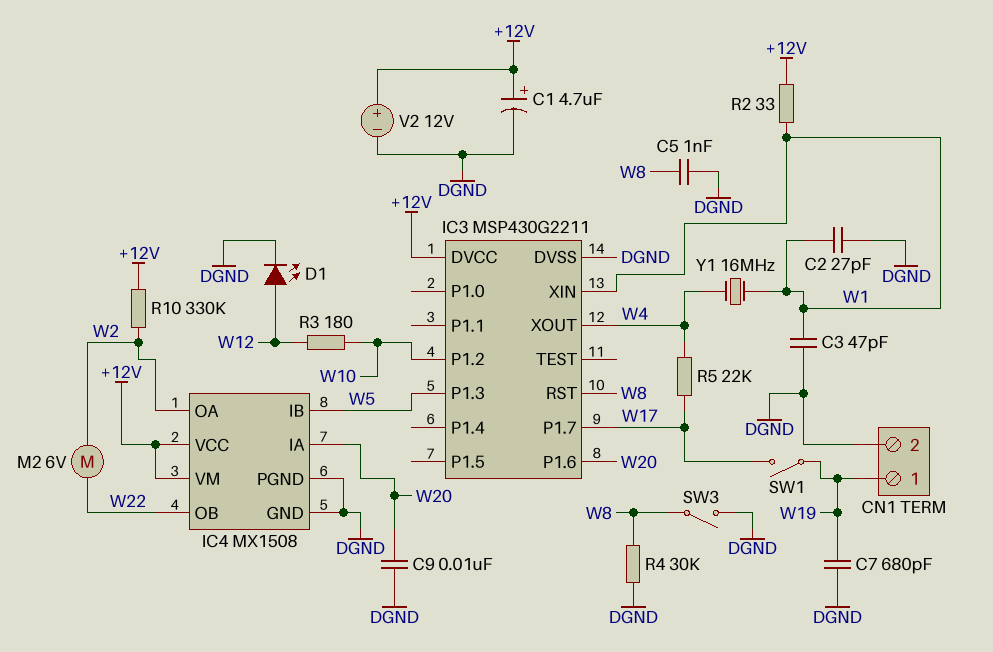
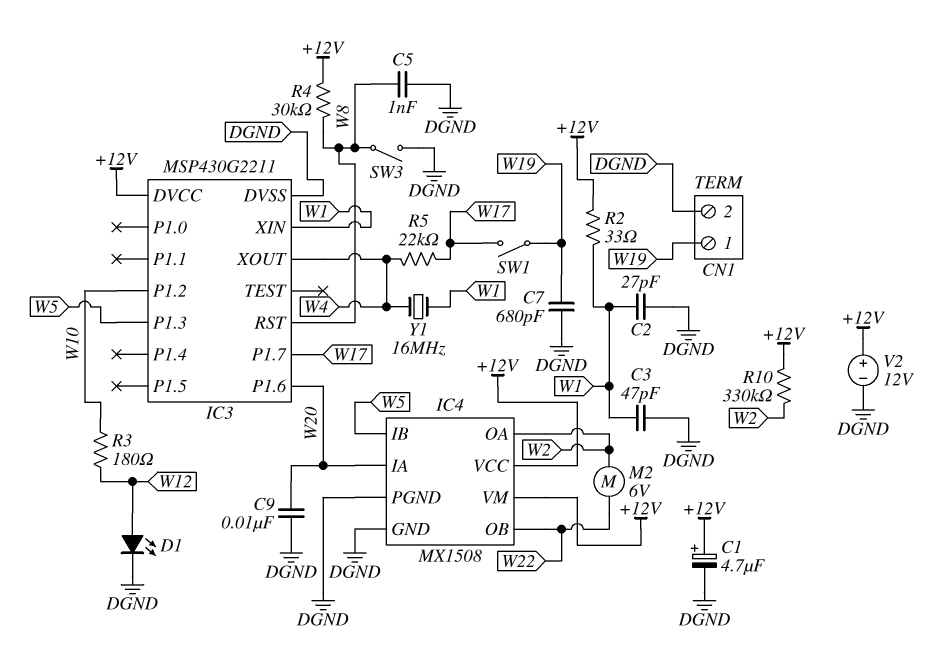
R4: 30k (DGND, W8) -> 30k (+12V, W8)

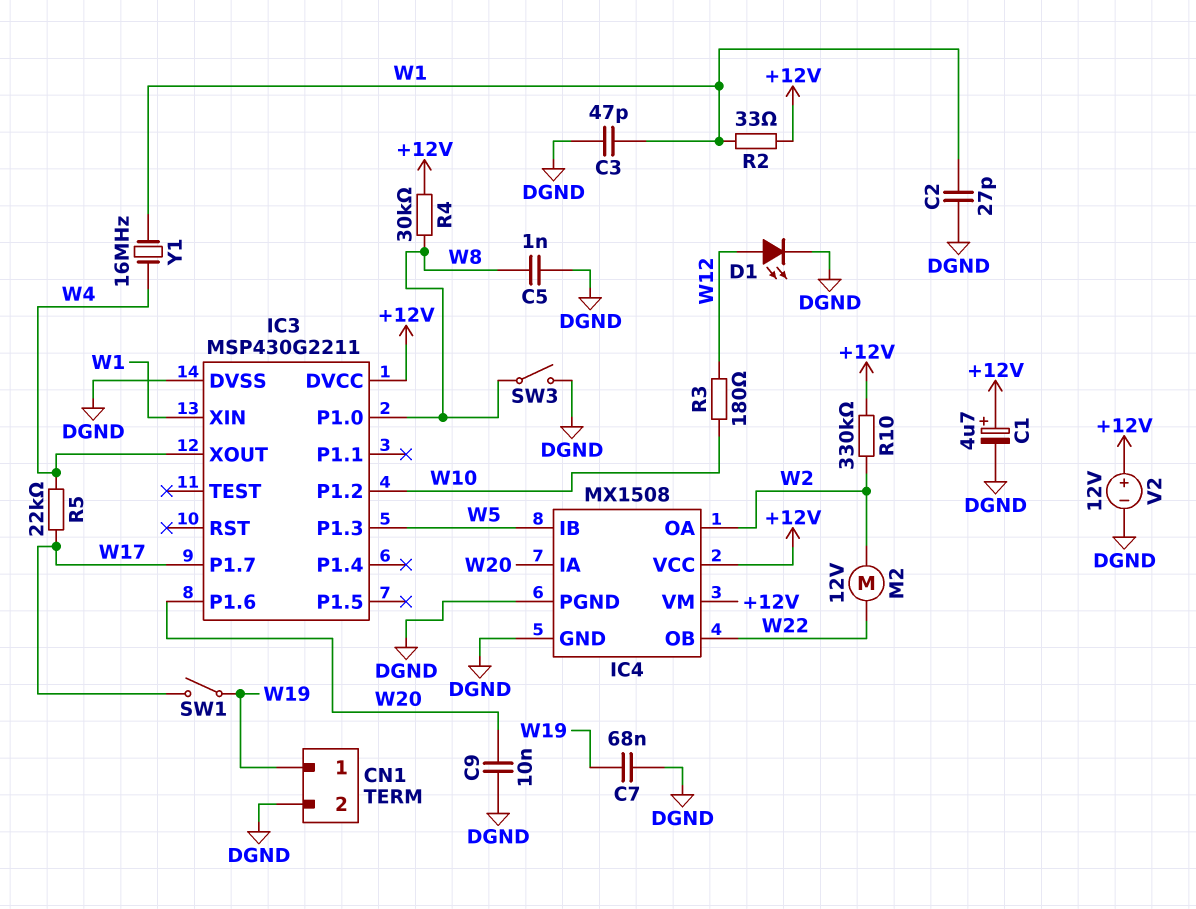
C7: 680pF (DGND, W19) -> 68nF (DGND, W19)
IC3 pin P1.0: none -> W8
IC3 pin RST: W8 -> none
M2: motor 6V (W2, W22) -> motor 12V (W2, W22)

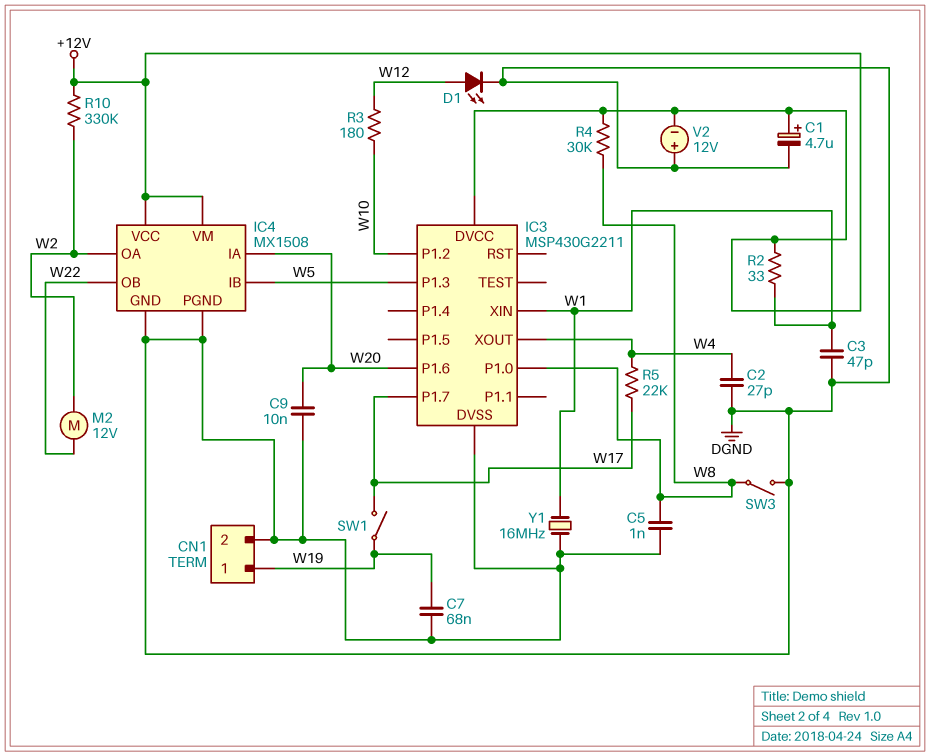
C2: 27pF (DGND, W1) -> 27pF (DGND, W4)
V2: 12V (plus +12V, minus DGND) -> 12V (plus DGND, minus +12V)
Y1: 16MHz (W1, W4) -> 16MHz (DGND, W1)

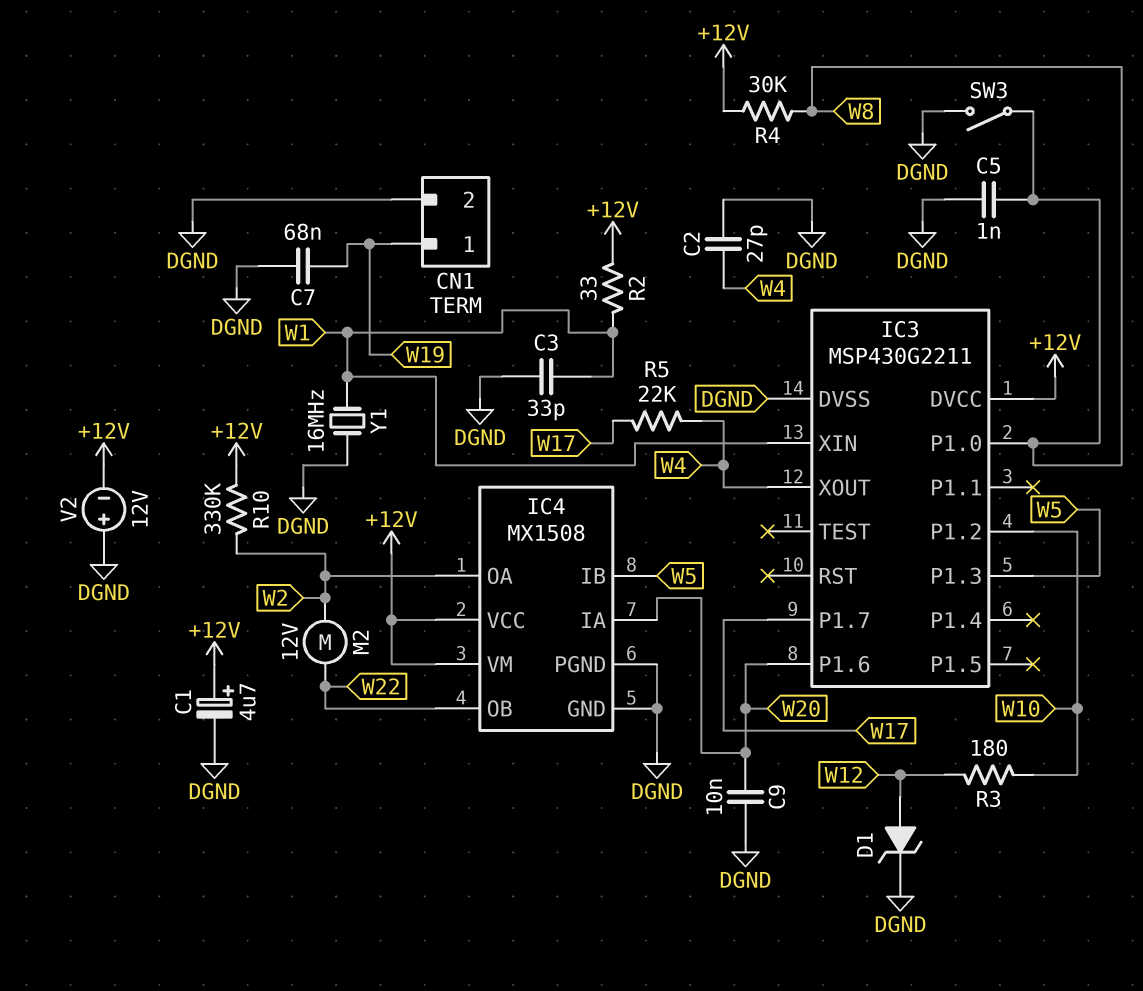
C3: 47pF (DGND, W1) -> 33pF (DGND, W1)
D1: LED (A W12, K DGND) -> zener (A W12, K DGND)
SW1: switch (W17, W19) -> none

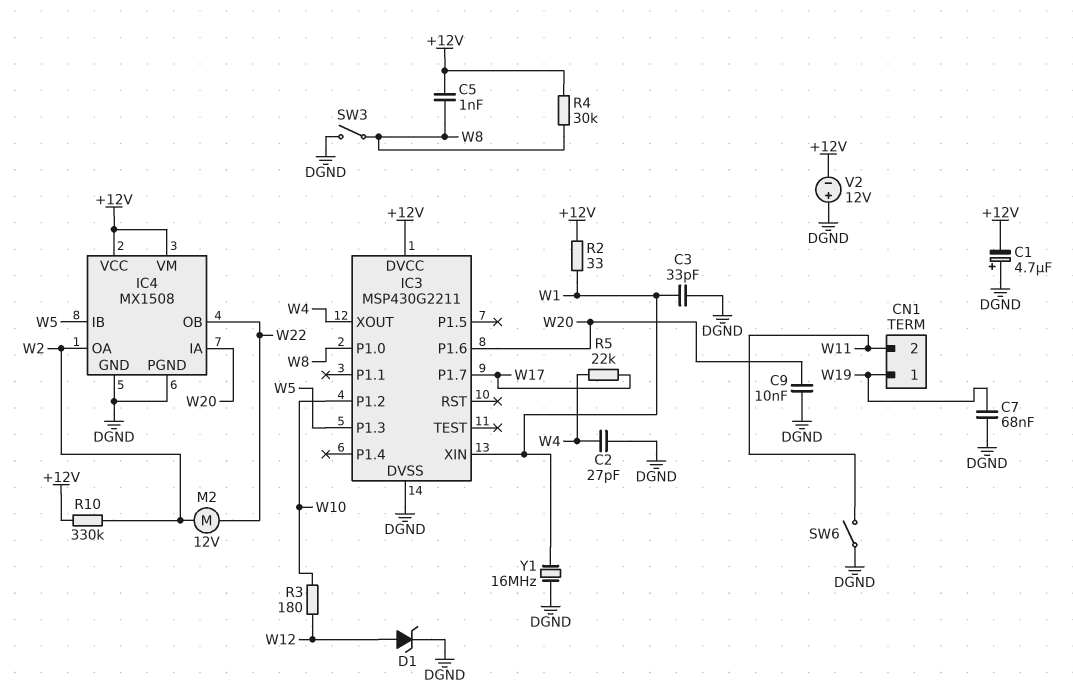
C1: 4.7uF (plus +12V, minus DGND) -> 4.7uF (plus DGND, minus +12V)
C5: 1nF (DGND, W8) -> 1nF (+12V, W8)
CN1 pin 2: DGND -> W11
SW6: none -> switch (DGND, W11)

